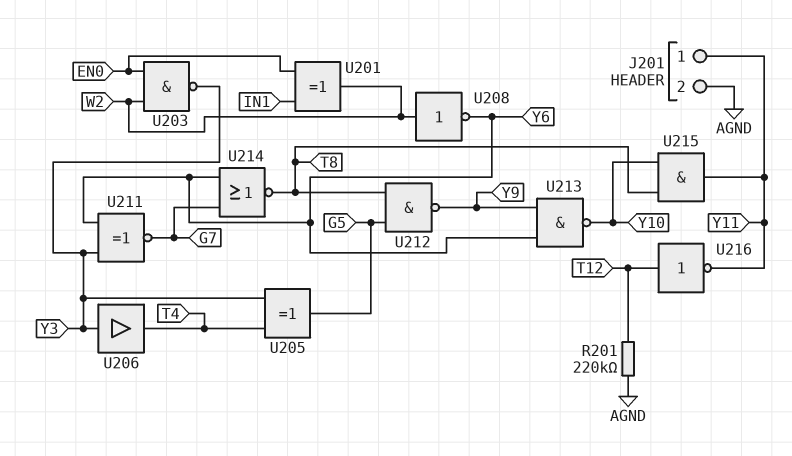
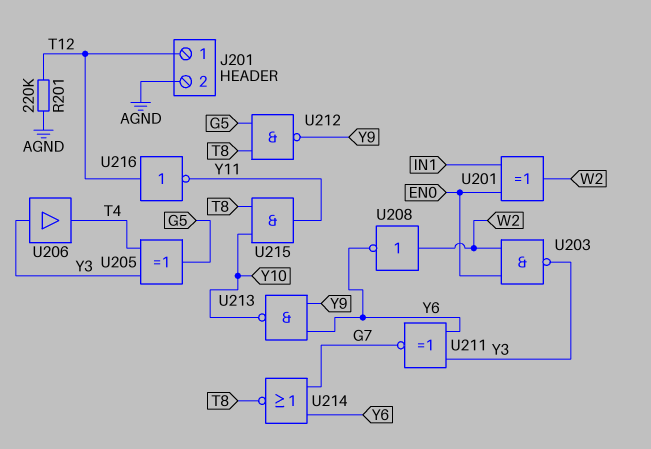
J201 pin 1: Y11 -> T12

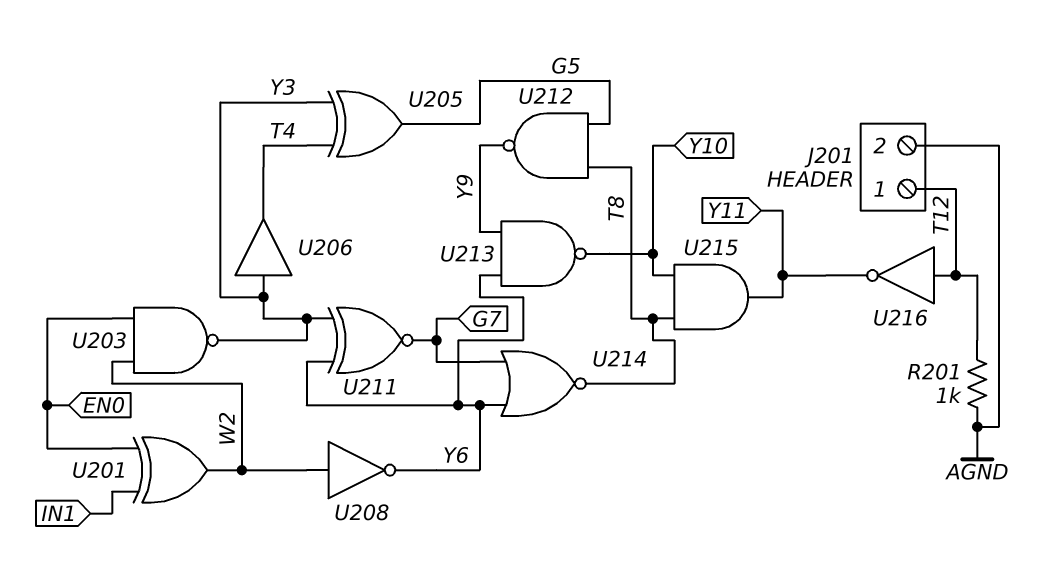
R201: 220k (AGND, T12) -> 1k (AGND, T12)

